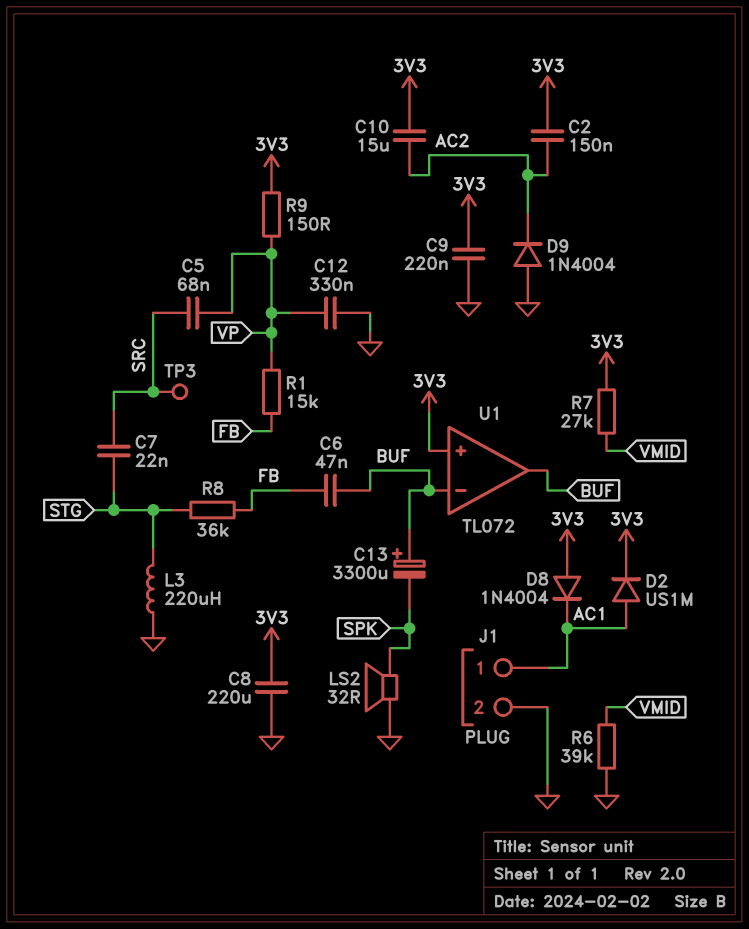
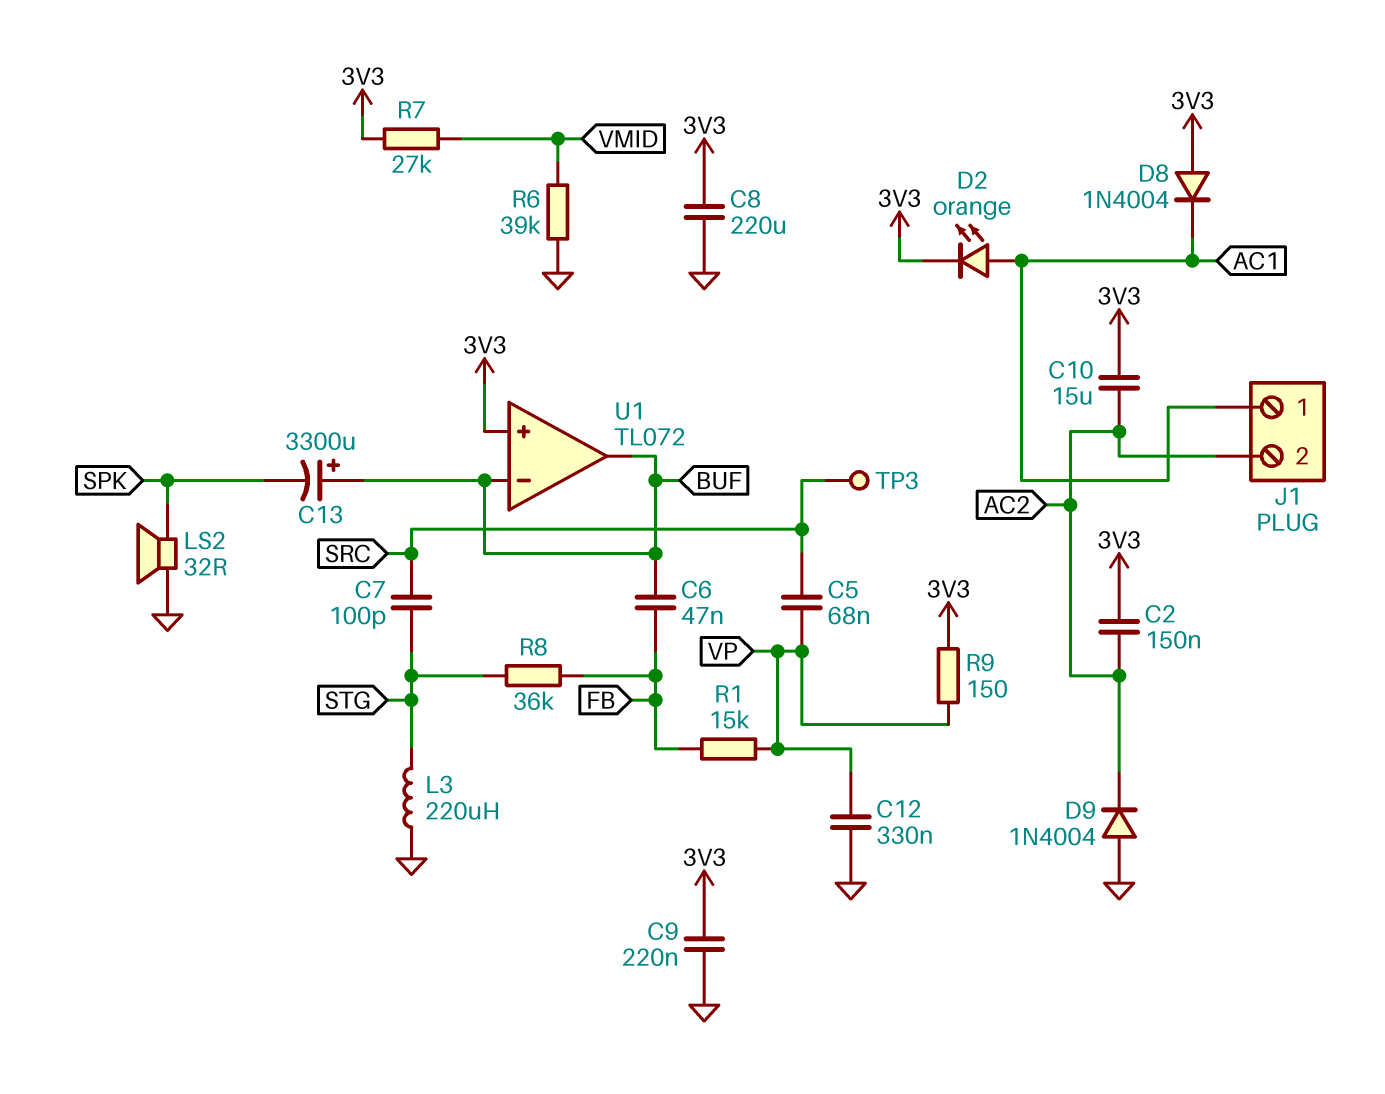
C7: 22nF (SRC, STG) -> 100pF (SRC, STG)
D2: diode US1M (A AC1, K 3V3) -> LED orange (A AC1, K 3V3)
J1 pin 2: GND -> AC2

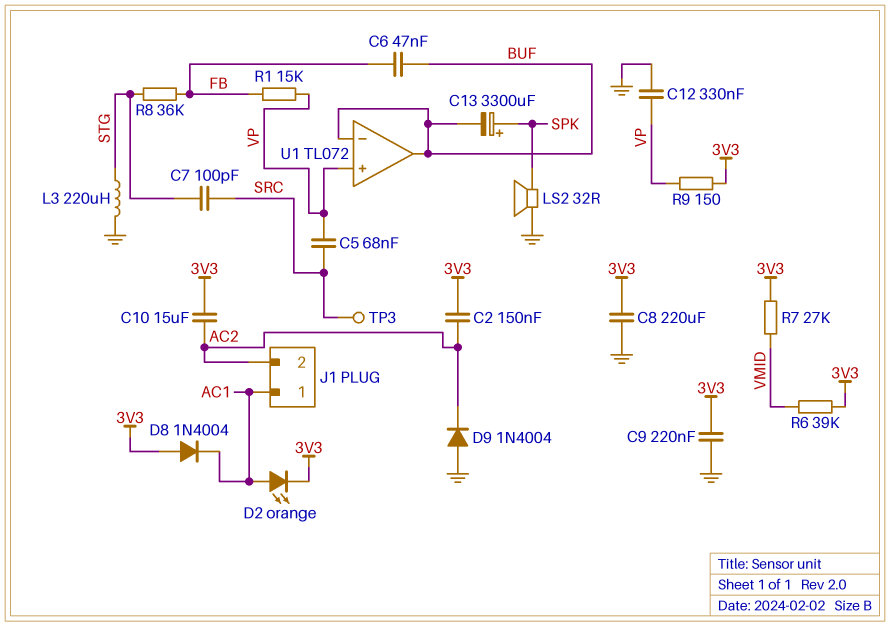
C13: 3300uF (plus BUF, minus SPK) -> 3300uF (plus SPK, minus BUF)
R6: 39k (GND, VMID) -> 39k (3V3, VMID)
U1 pin in+: 3V3 -> VP

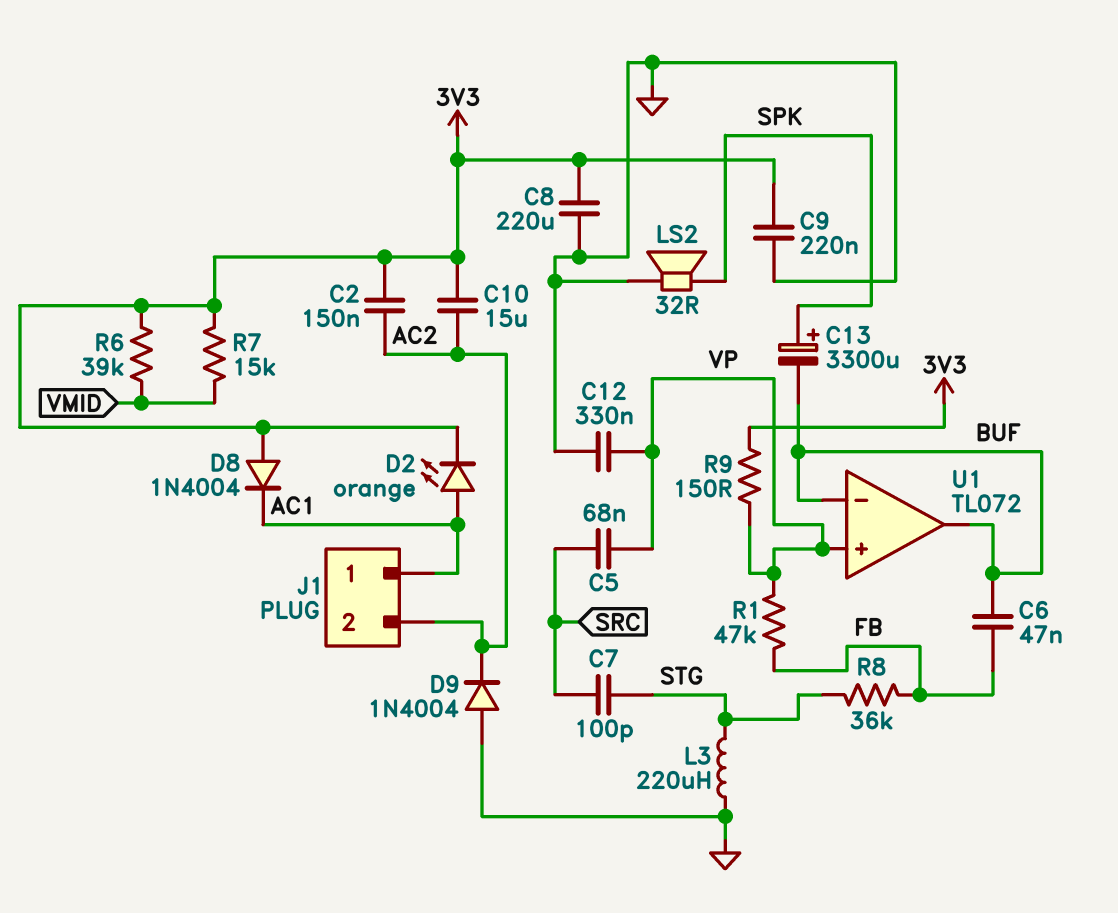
R1: 15k (FB, VP) -> 47k (FB, VP)
R7: 27k (3V3, VMID) -> 15k (3V3, VMID)
TP3: test point (SRC) -> none

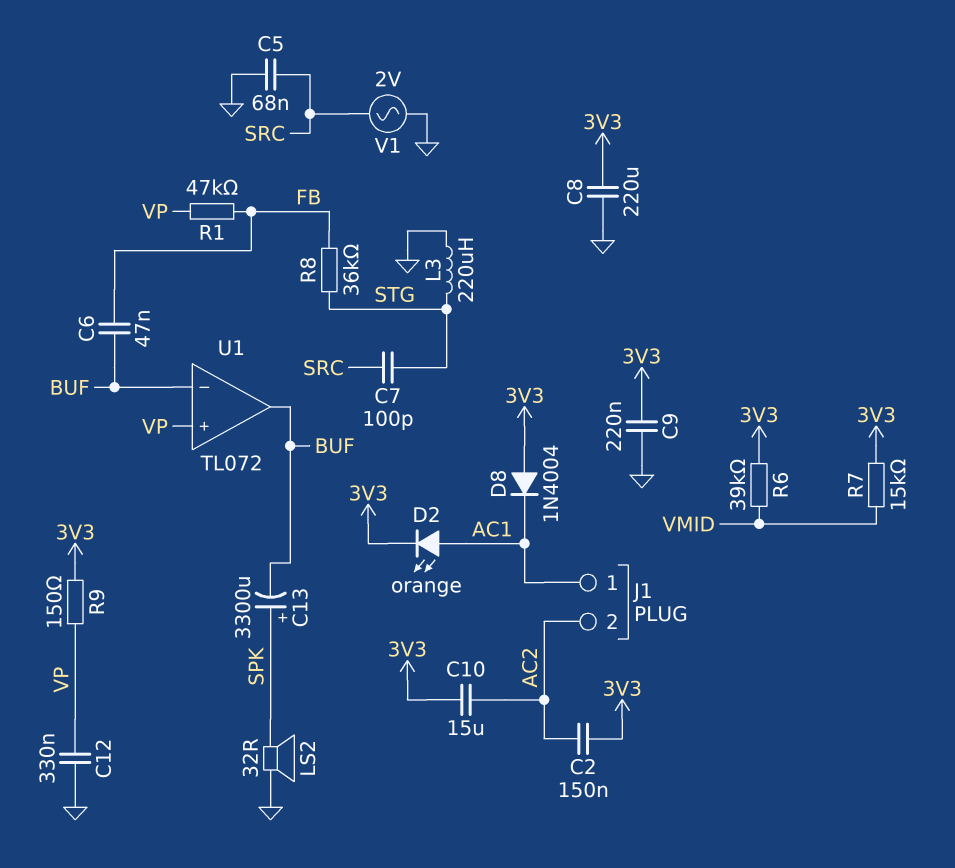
C5: 68nF (SRC, VP) -> 68nF (GND, SRC)
D9: diode 1N4004 (A GND, K AC2) -> none
V1: none -> AC 2V (GND, SRC)

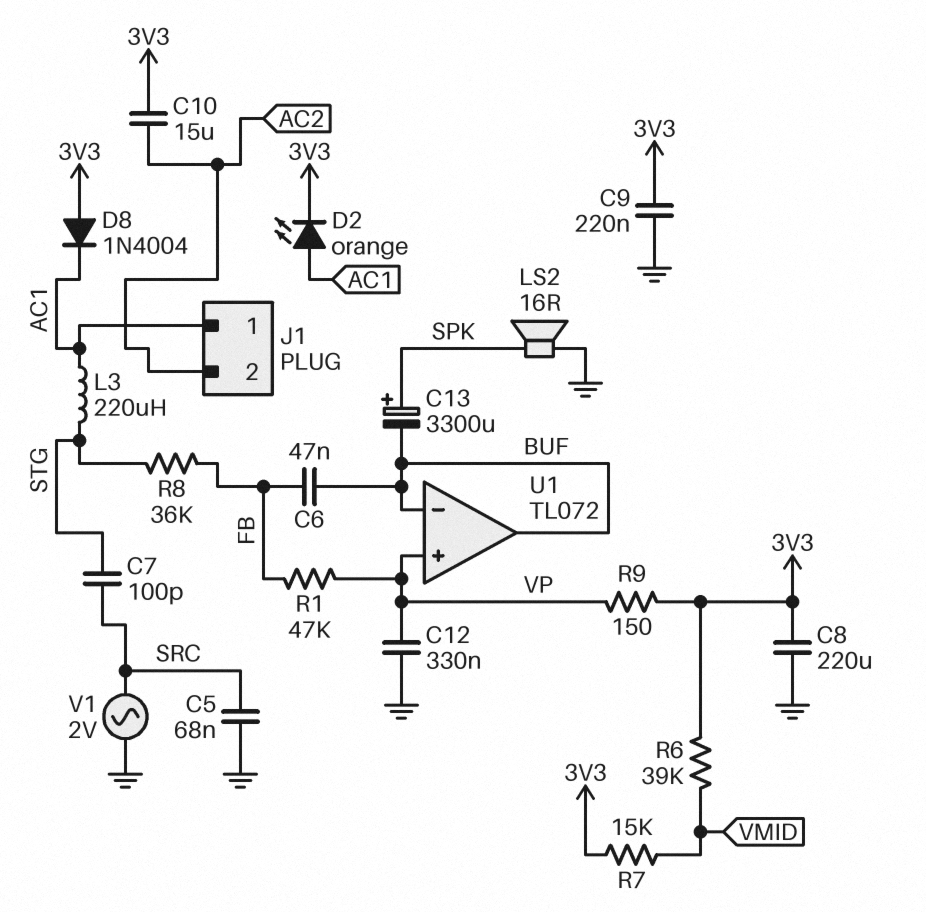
C2: 150nF (3V3, AC2) -> none
L3: 220uH (GND, STG) -> 220uH (AC1, STG)
LS2: speaker 32R (GND, SPK) -> speaker 16R (GND, SPK)

